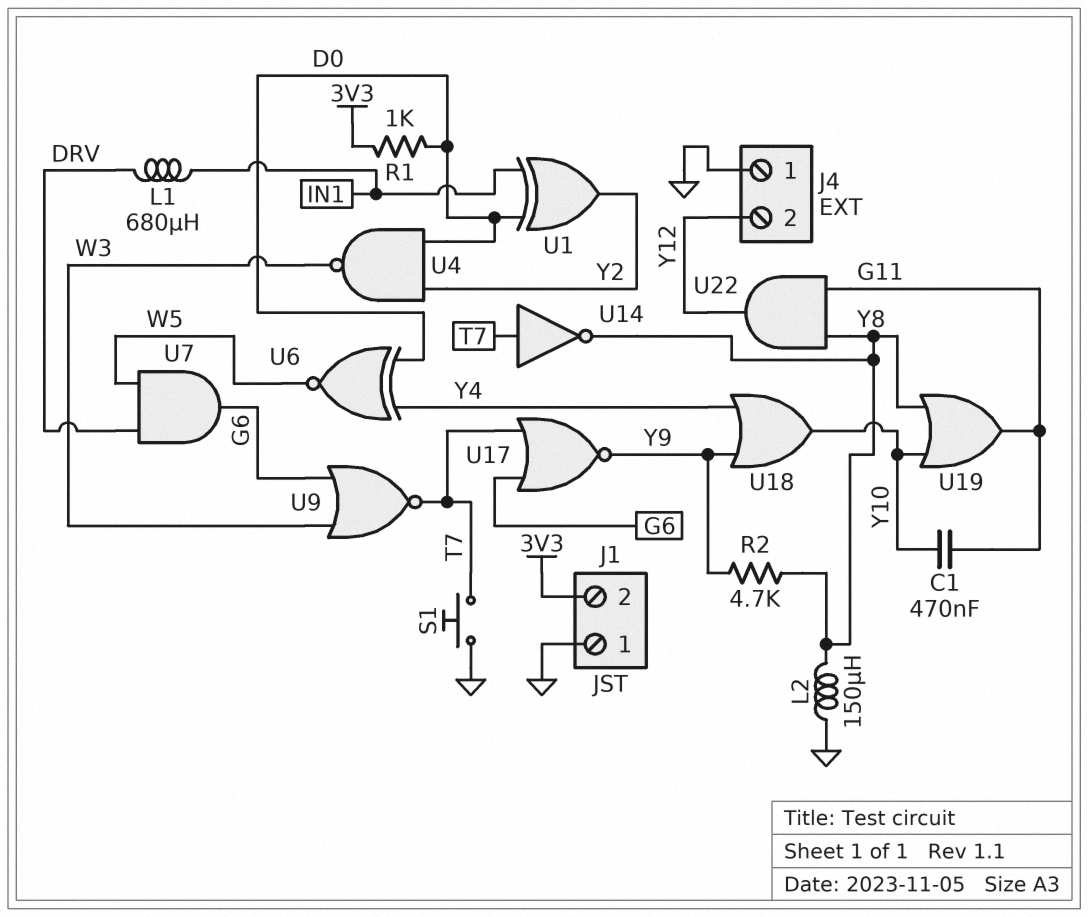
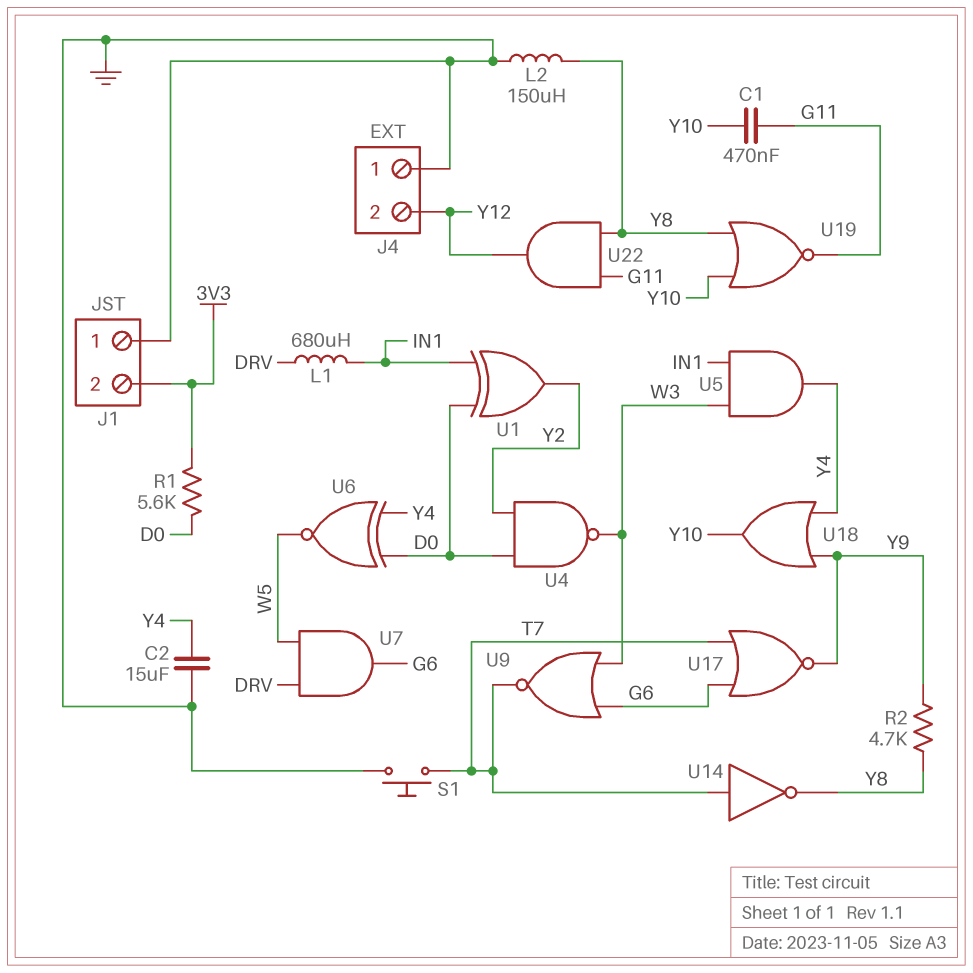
C2: none -> 15uF (GND, Y4)
R1: 1k (3V3, D0) -> 5.6k (3V3, D0)
U5: none -> AND (in IN1, in W3, out Y4)
U19: OR (in Y8, in Y10, out G11) -> NOR (in Y8, in Y10, out G11)

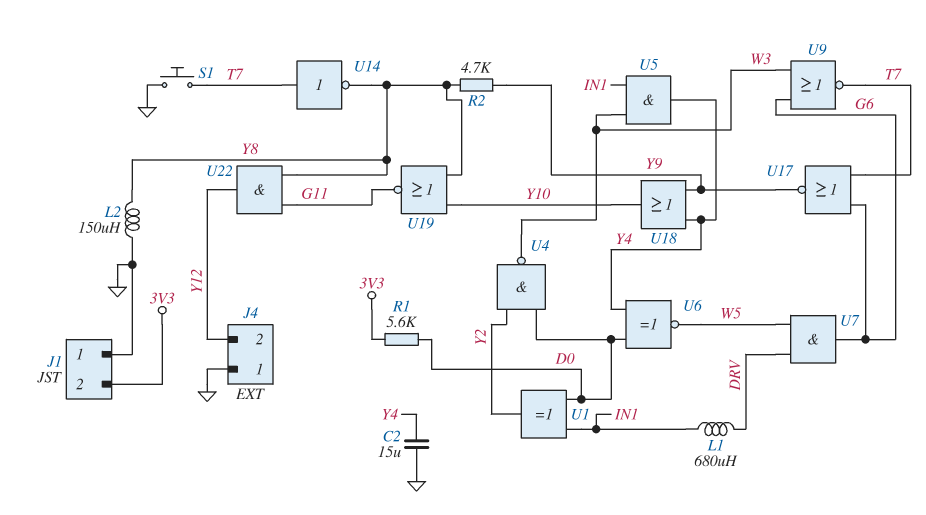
C1: 470nF (G11, Y10) -> none

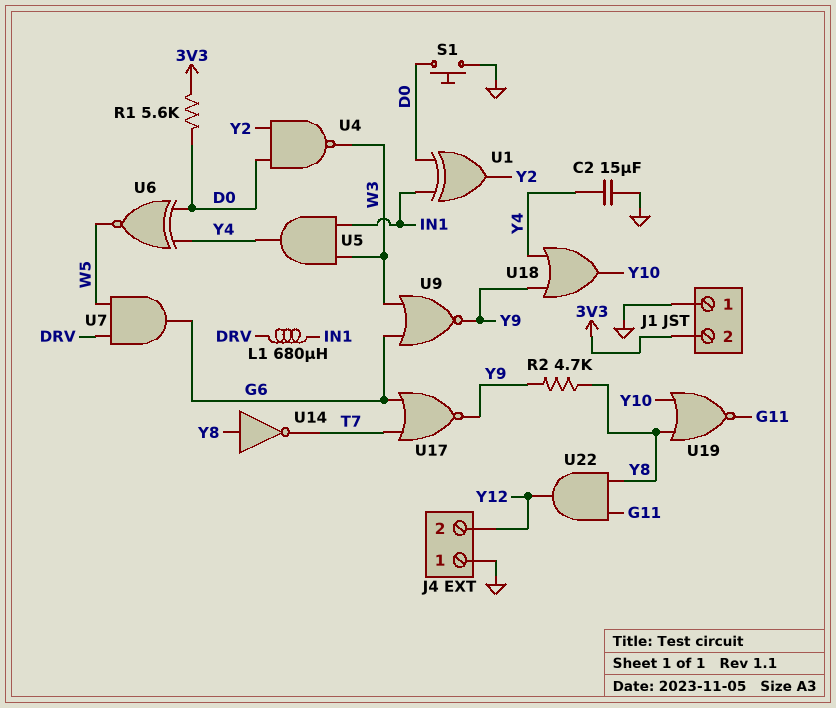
L2: 150uH (GND, Y8) -> none
S1: button (GND, T7) -> button (D0, GND)
U9: NOR (in G6, in W3, out T7) -> NOR (in G6, in W3, out Y9)
U14: NOT (in T7, out Y8) -> NOT (in Y8, out T7)

